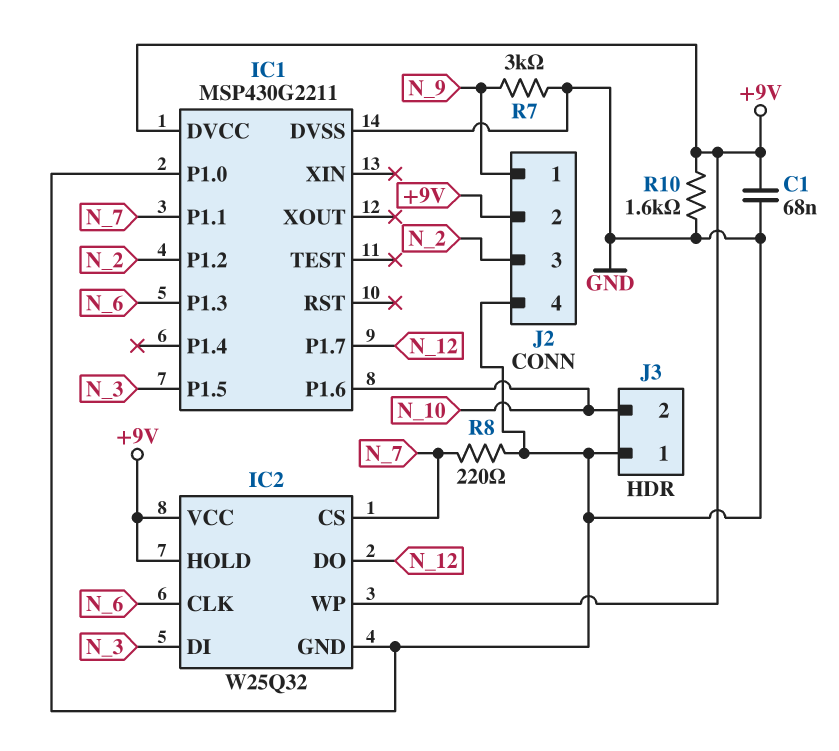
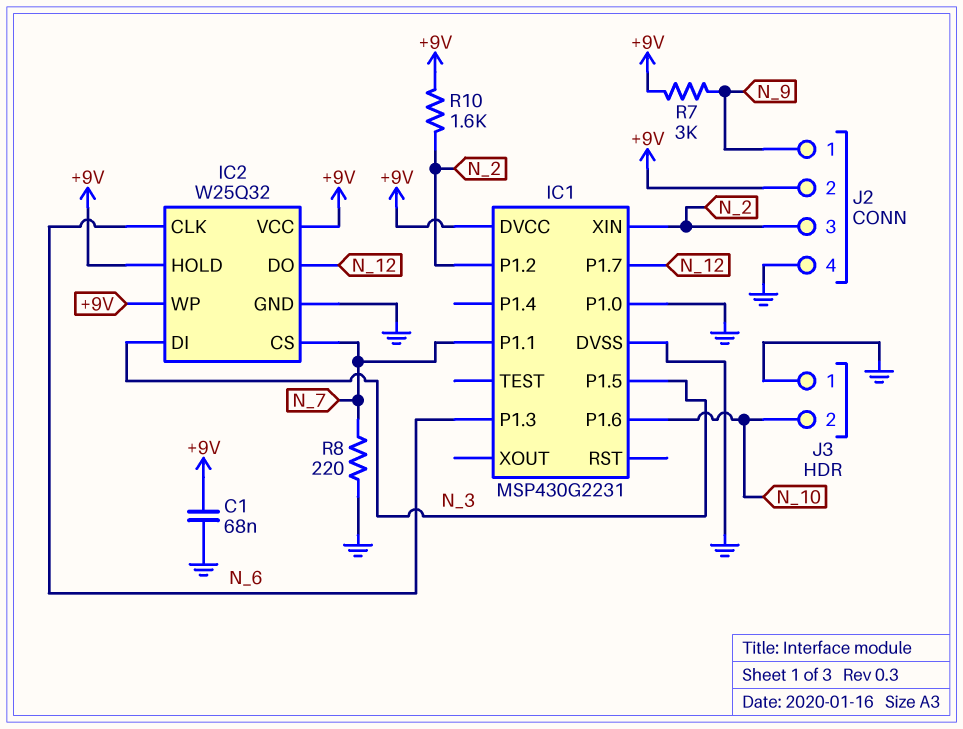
IC1: MSP430G2211 -> MSP430G2231
IC1 pin XIN: none -> N_2
R7: 3k (GND, N_9) -> 3k (+9V, N_9)
R10: 1.6k (+9V, GND) -> 1.6k (+9V, N_2)

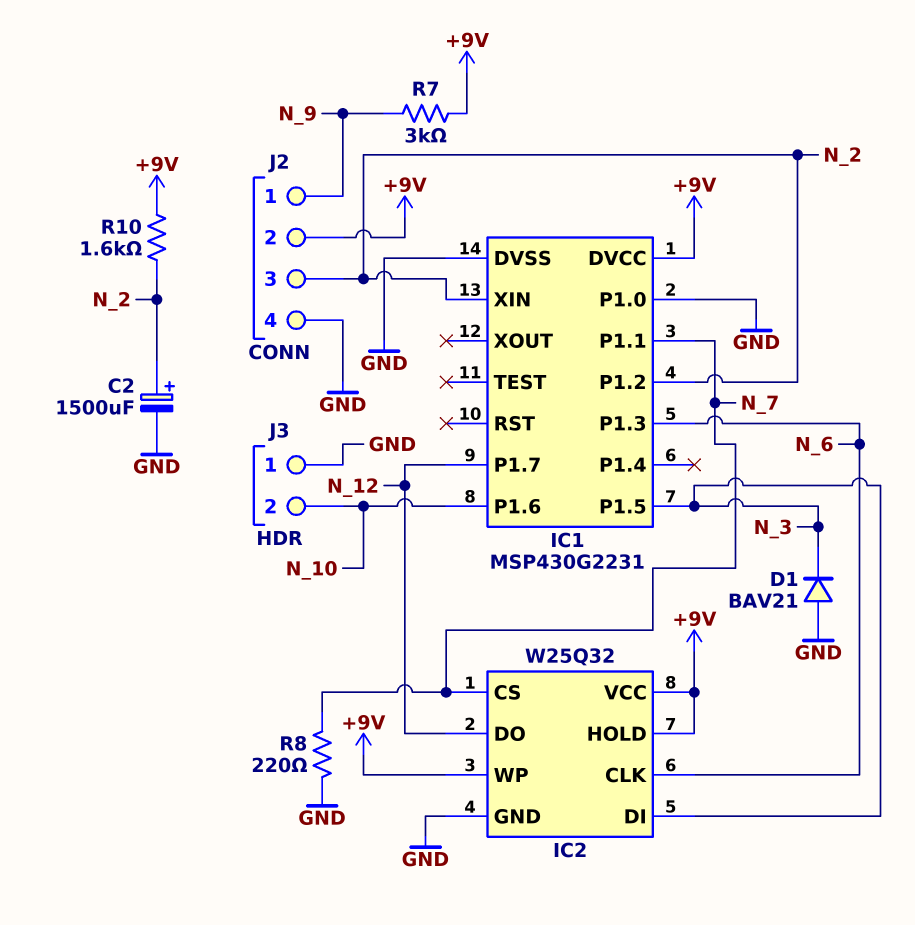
C1: 68nF (+9V, GND) -> none
C2: none -> 1500uF (plus N_2, minus GND)
D1: none -> diode BAV21 (A GND, K N_3)

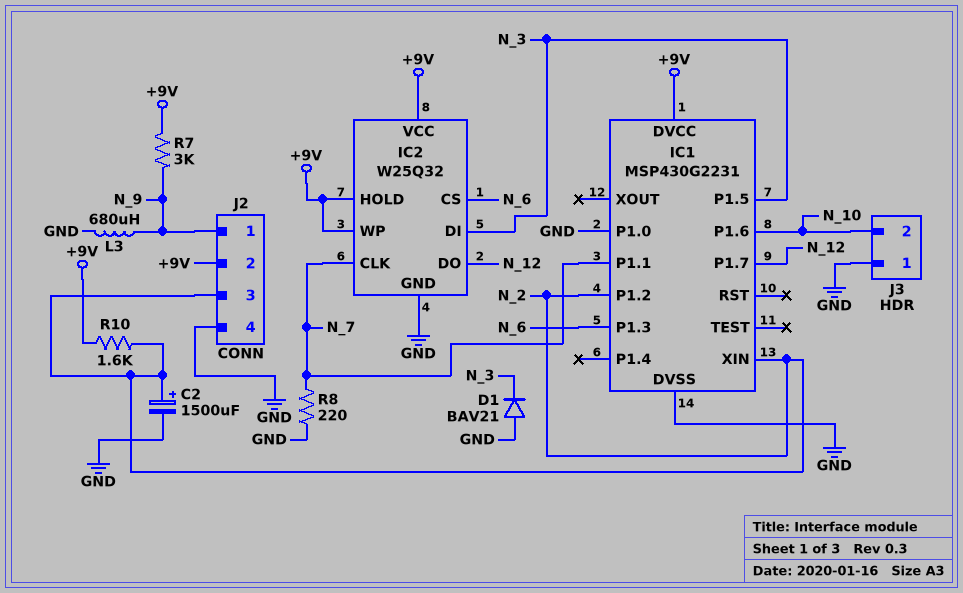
IC2 pin CLK: N_6 -> N_7
IC2 pin CS: N_7 -> N_6
L3: none -> 680uH (GND, N_9)

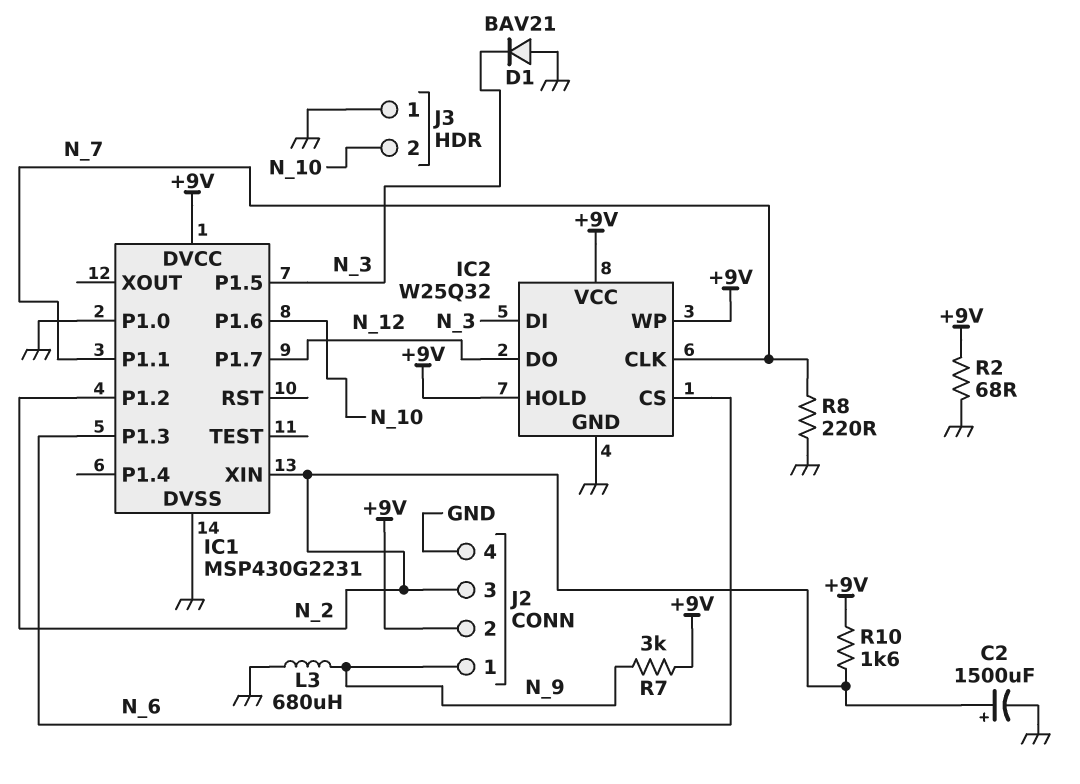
R2: none -> 68 (+9V, GND)

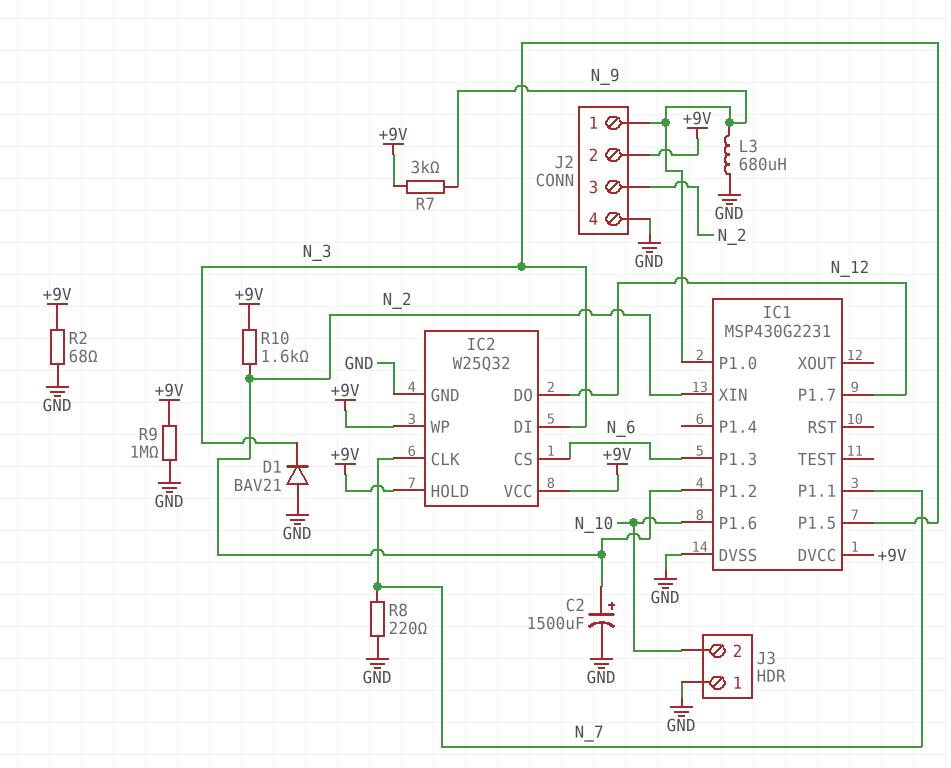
IC1 pin P1.0: GND -> N_9
R9: none -> 1M (+9V, GND)

